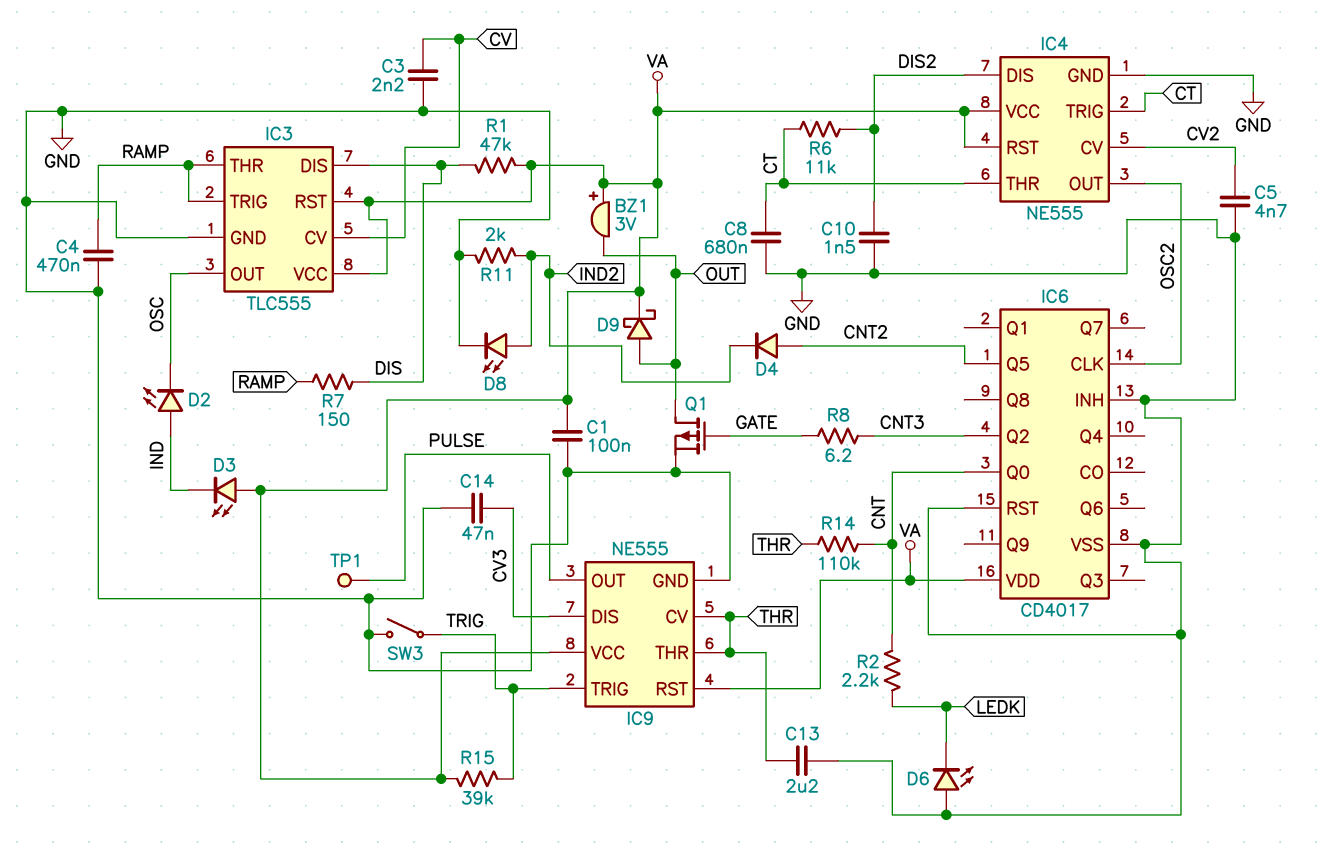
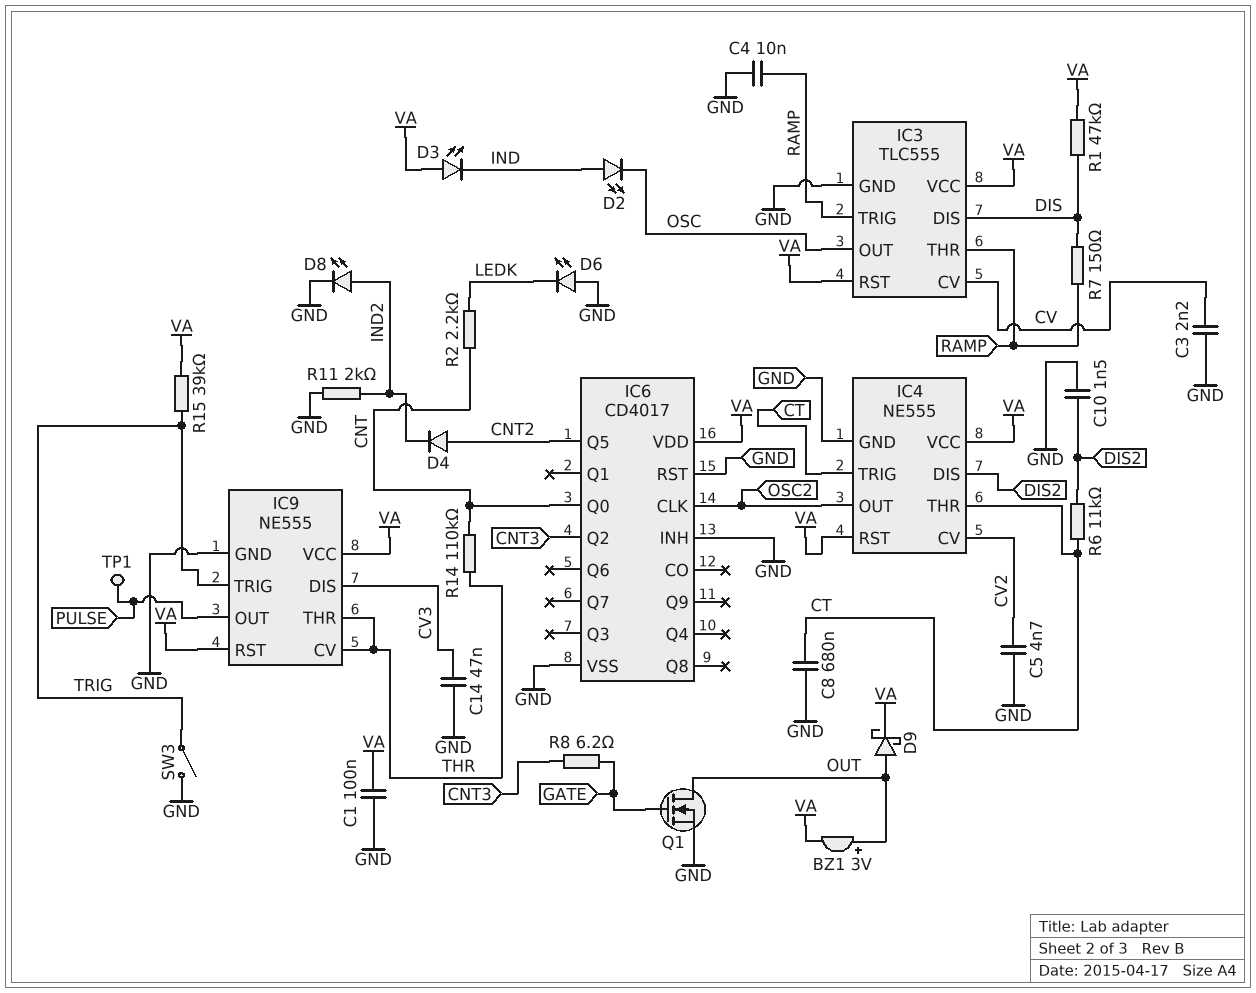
BZ1: buzzer 3V (plus VA, minus OUT) -> buzzer 3V (plus OUT, minus VA)
C4: 470nF (GND, RAMP) -> 10nF (GND, RAMP)
C13: 2.2uF (GND, THR) -> none
Q1: PMOS (G GATE, D OUT, S GND) -> NMOS (G GATE, D OUT, S GND)

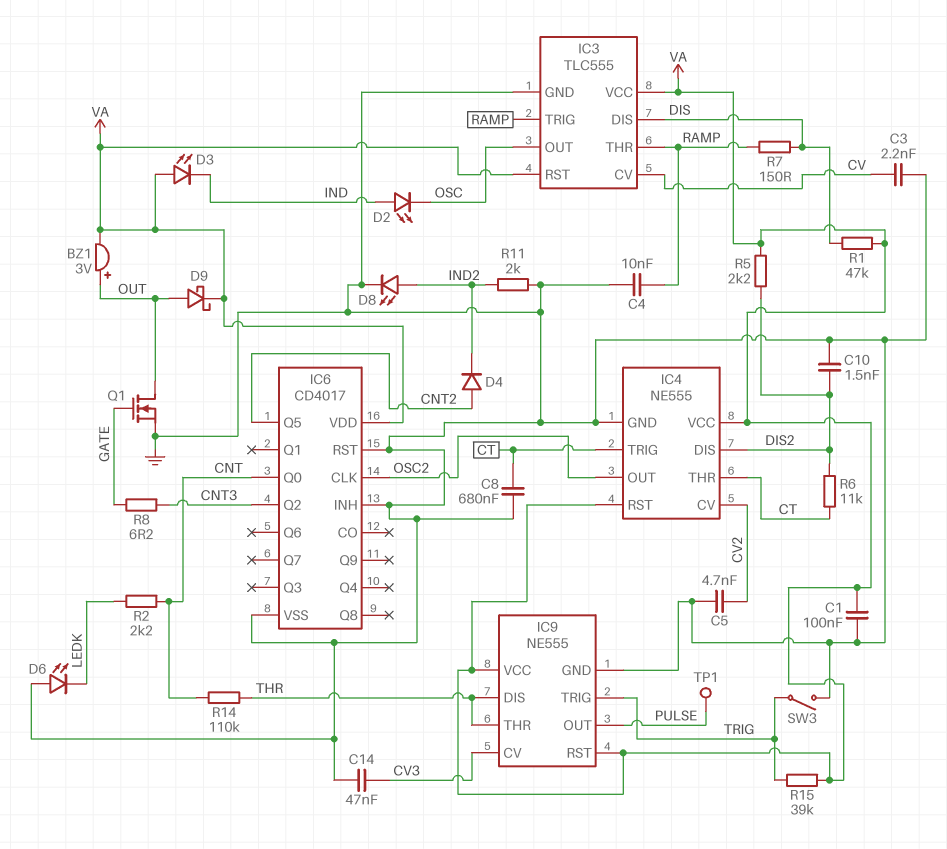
IC9 pin CV: THR -> CV3
IC9 pin DIS: CV3 -> THR
R5: none -> 2.2k (DIS2, VA)

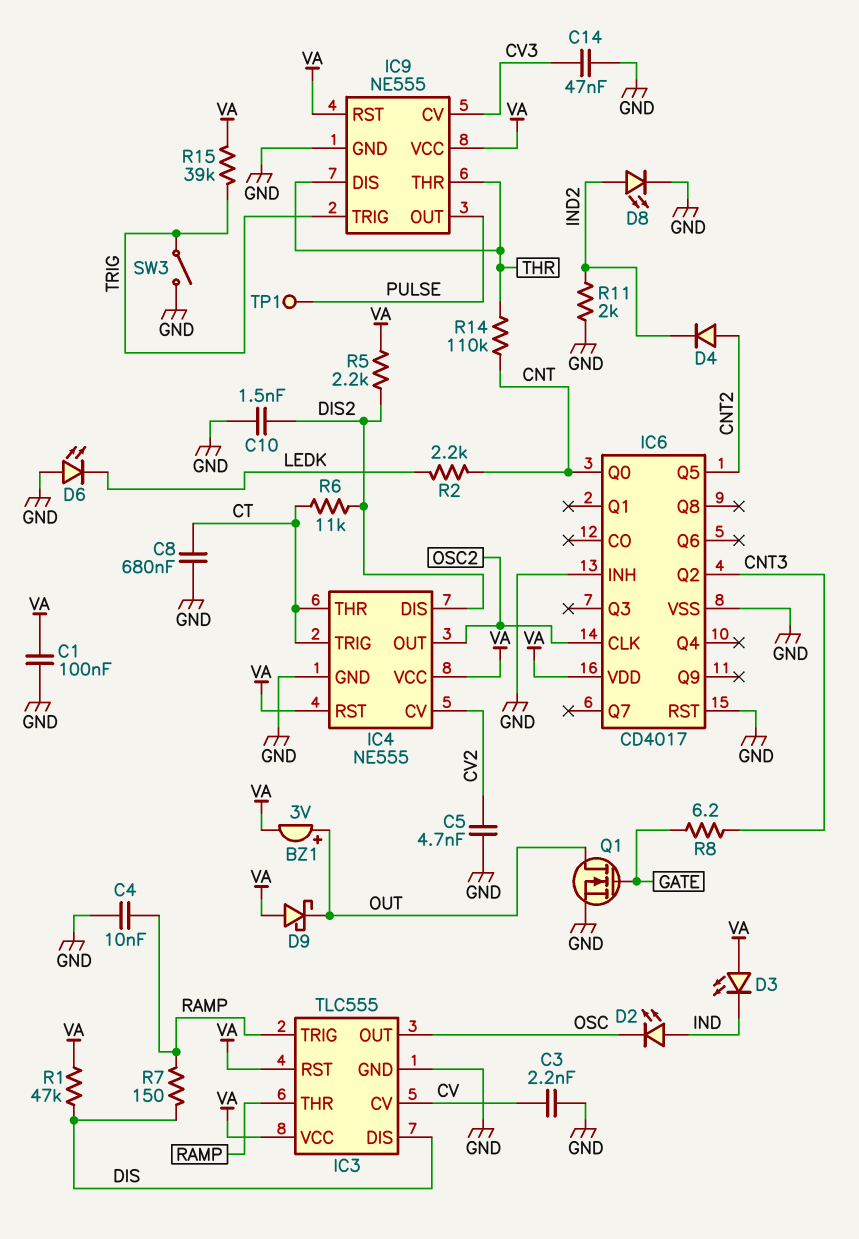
D9: schottky (A OUT, K VA) -> schottky (A VA, K OUT)

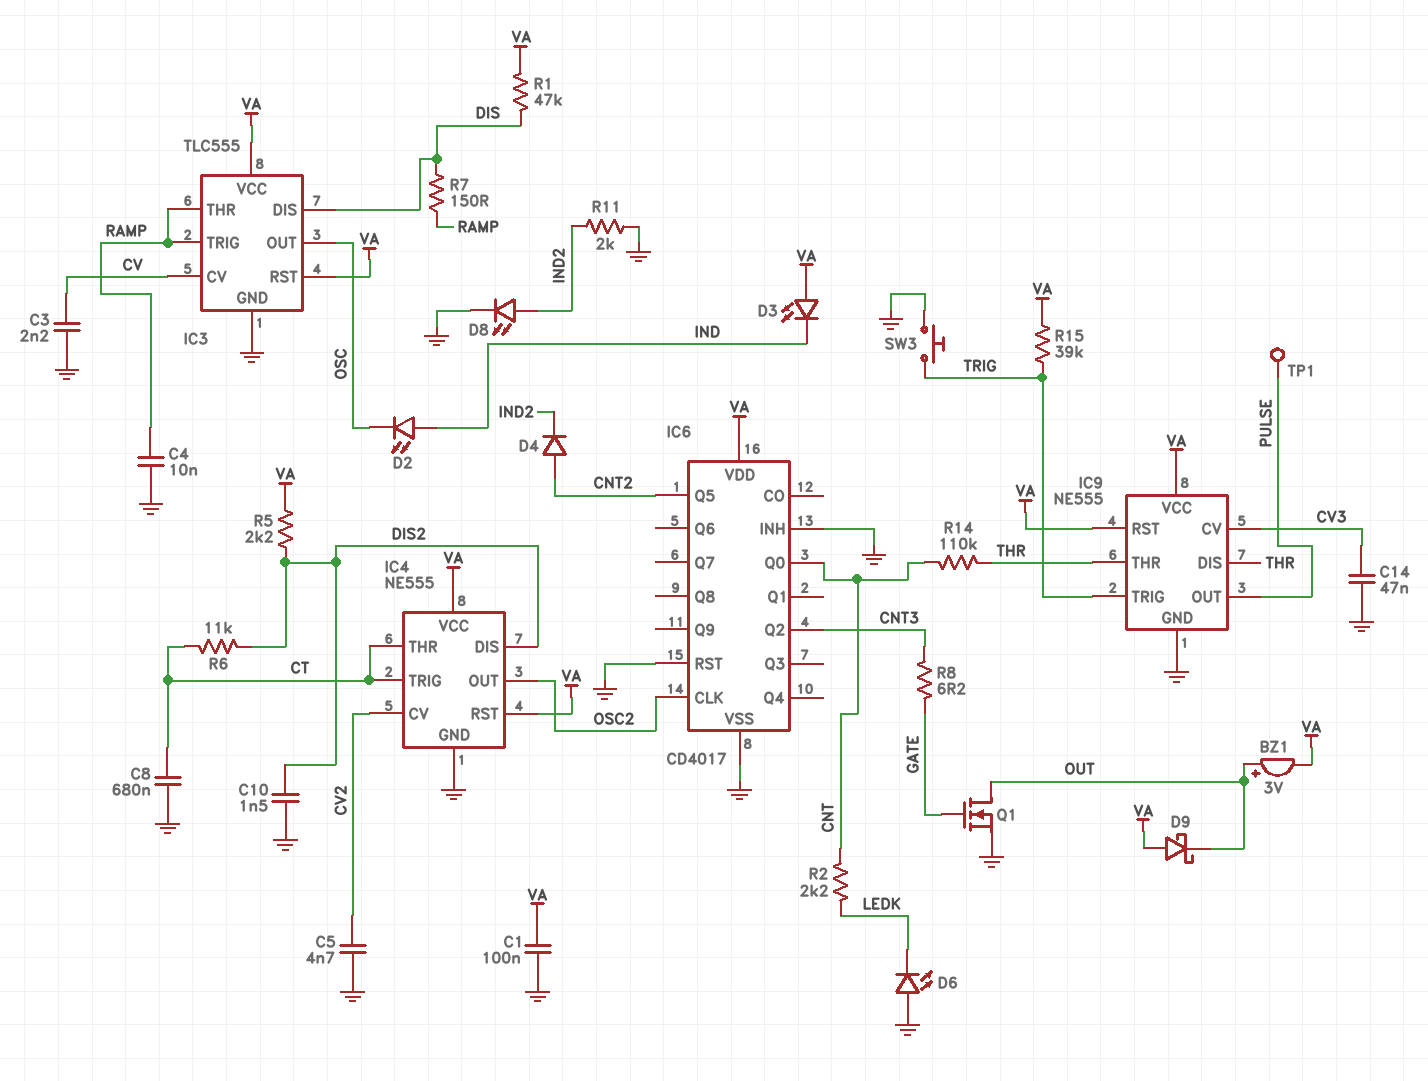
SW3: switch (GND, TRIG) -> button (GND, TRIG)

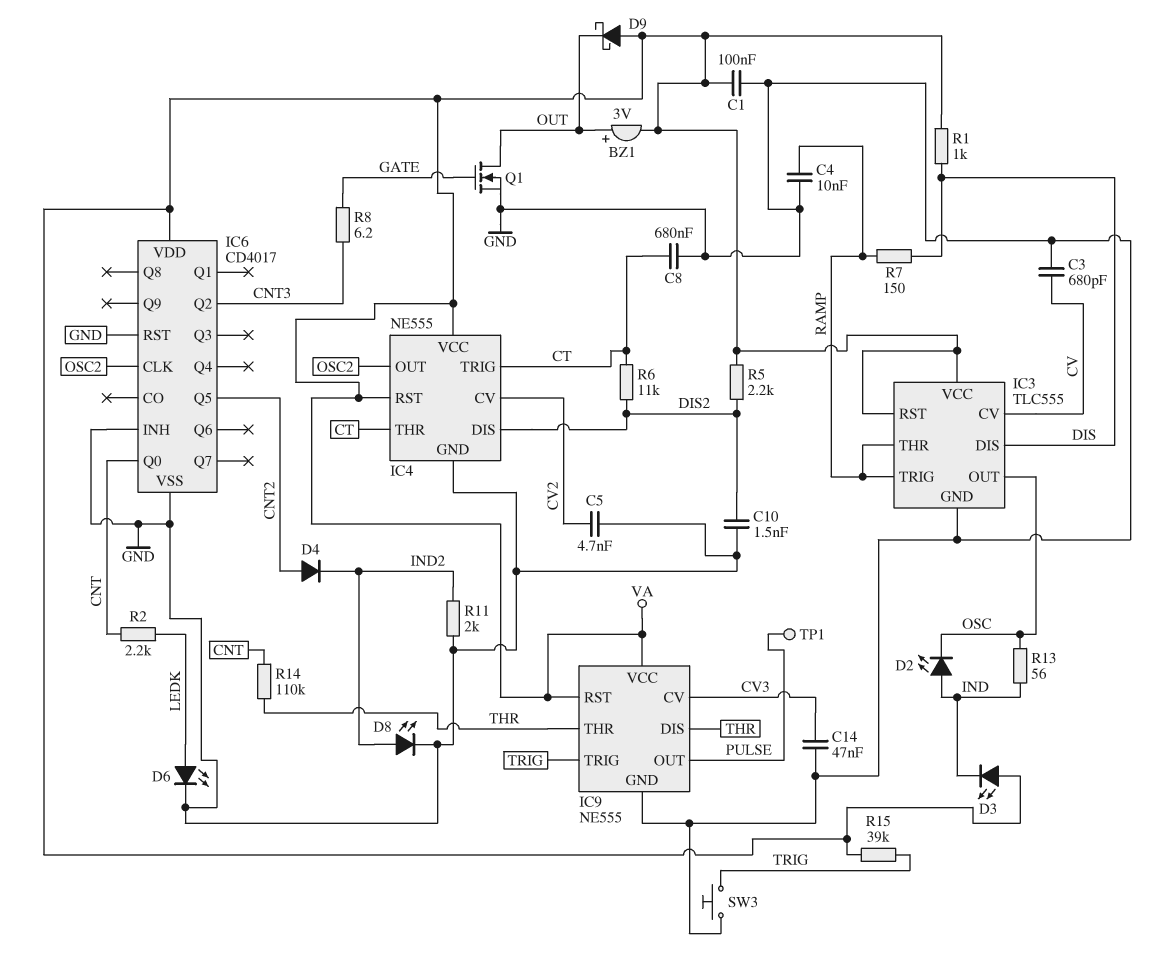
C3: 2.2nF (CV, GND) -> 680pF (CV, GND)
D6: LED (A GND, K LEDK) -> LED (A LEDK, K GND)
R1: 47k (DIS, VA) -> 1k (DIS, VA)
R13: none -> 56 (IND, OSC)

